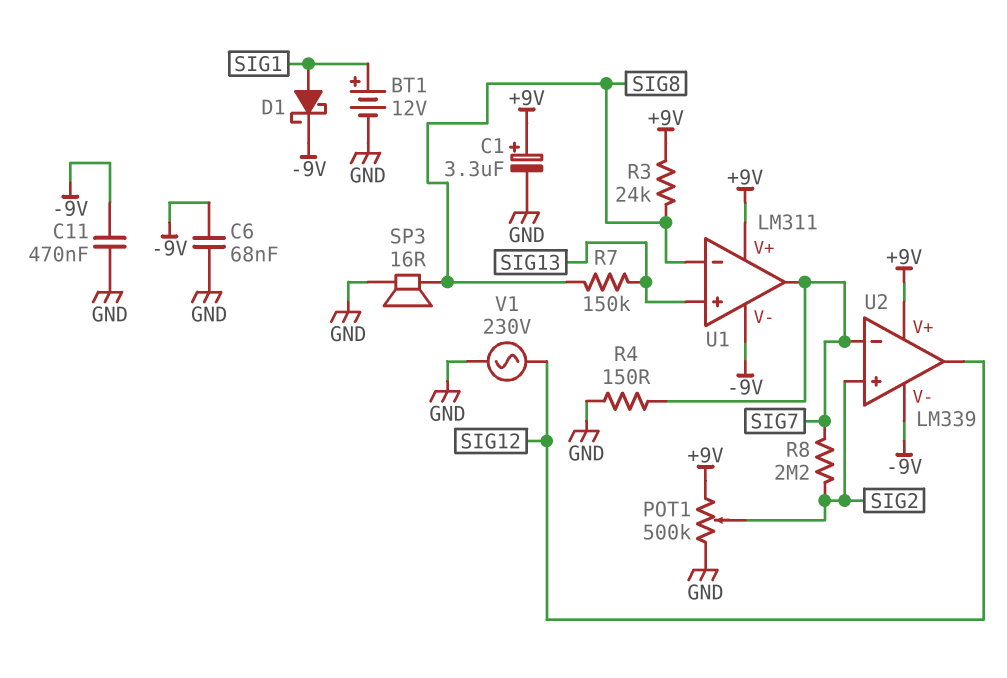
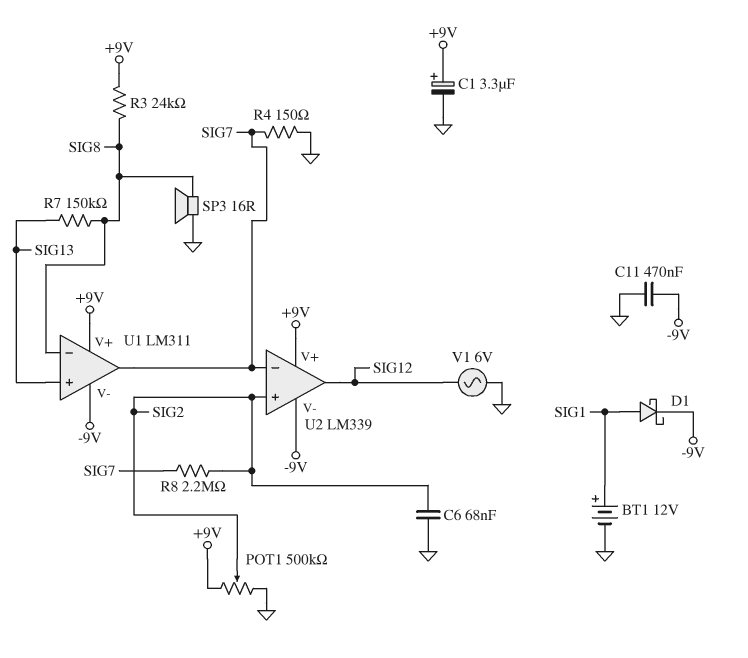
C6: 68nF (-9V, GND) -> 68nF (GND, SIG2)
V1: AC 230V (GND, SIG12) -> AC 6V (GND, SIG12)

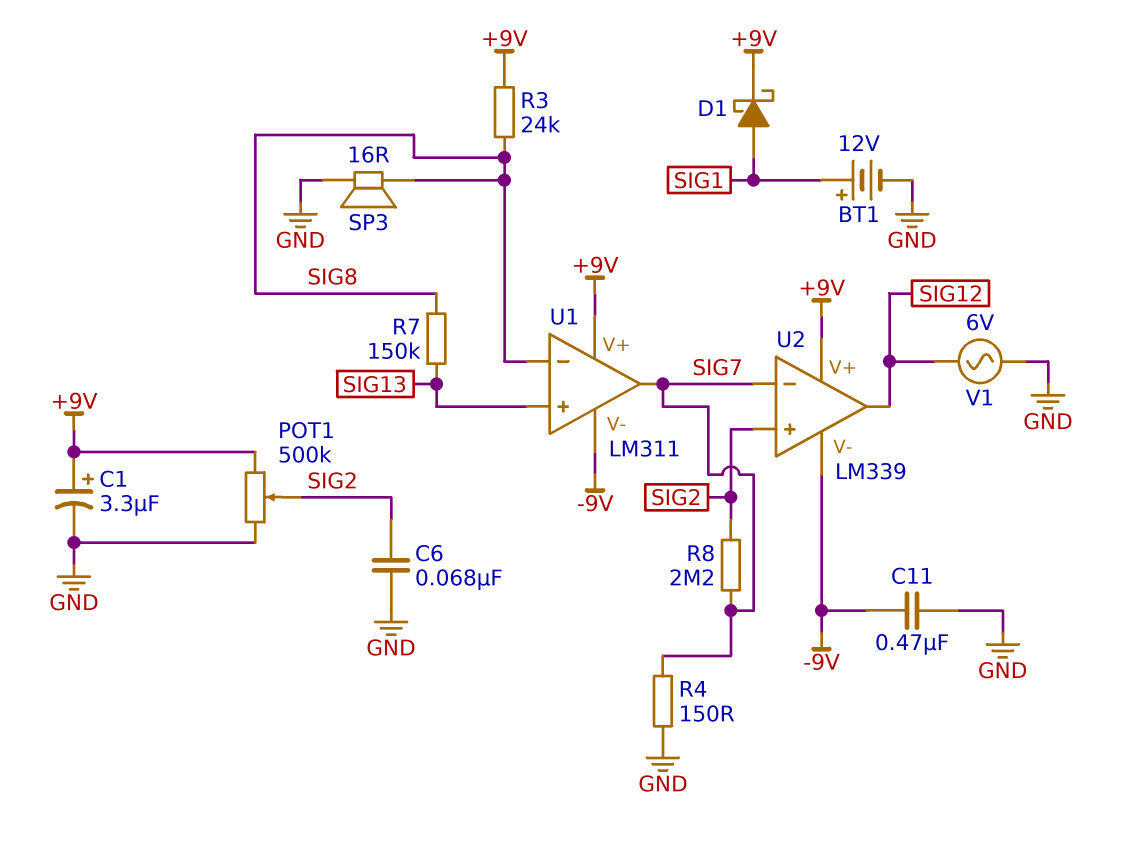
D1: schottky (A SIG1, K -9V) -> schottky (A SIG1, K +9V)

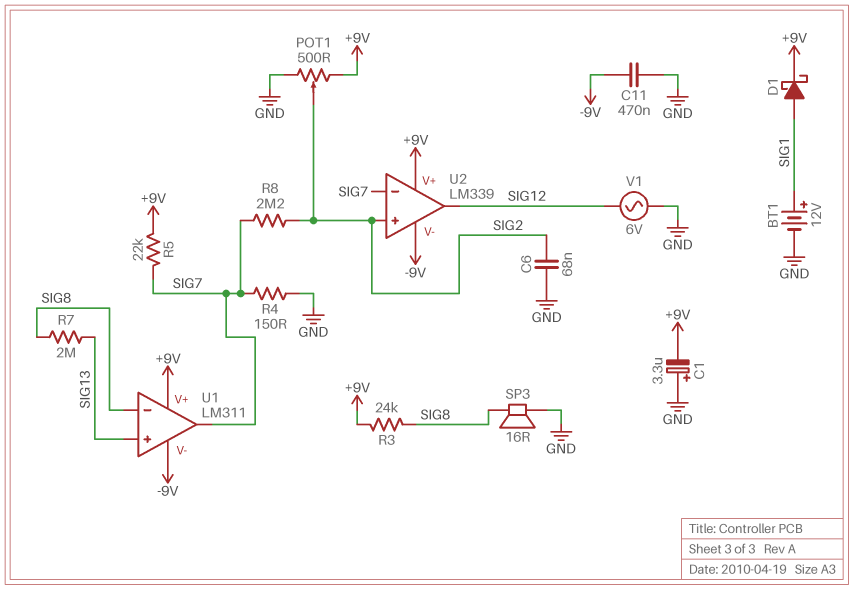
C1: 3.3uF (plus +9V, minus GND) -> 3.3uF (plus GND, minus +9V)
POT1: 500k (+9V, GND, wiper SIG2) -> 500 (+9V, GND, wiper SIG2)
R5: none -> 22k (+9V, SIG7)
R7: 150k (SIG8, SIG13) -> 2M (SIG8, SIG13)

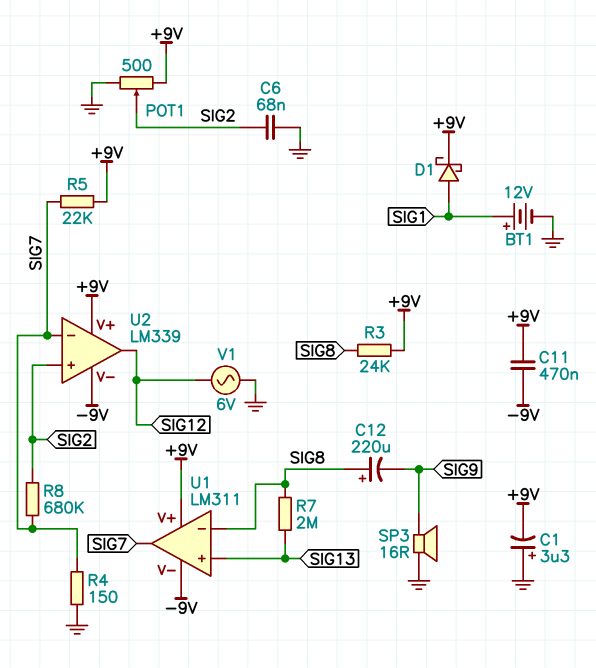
C11: 470nF (-9V, GND) -> 470nF (+9V, -9V)
C12: none -> 220uF (plus SIG8, minus SIG9)
R8: 2.2M (SIG2, SIG7) -> 680k (SIG2, SIG7)
SP3: speaker 16R (GND, SIG8) -> speaker 16R (GND, SIG9)

